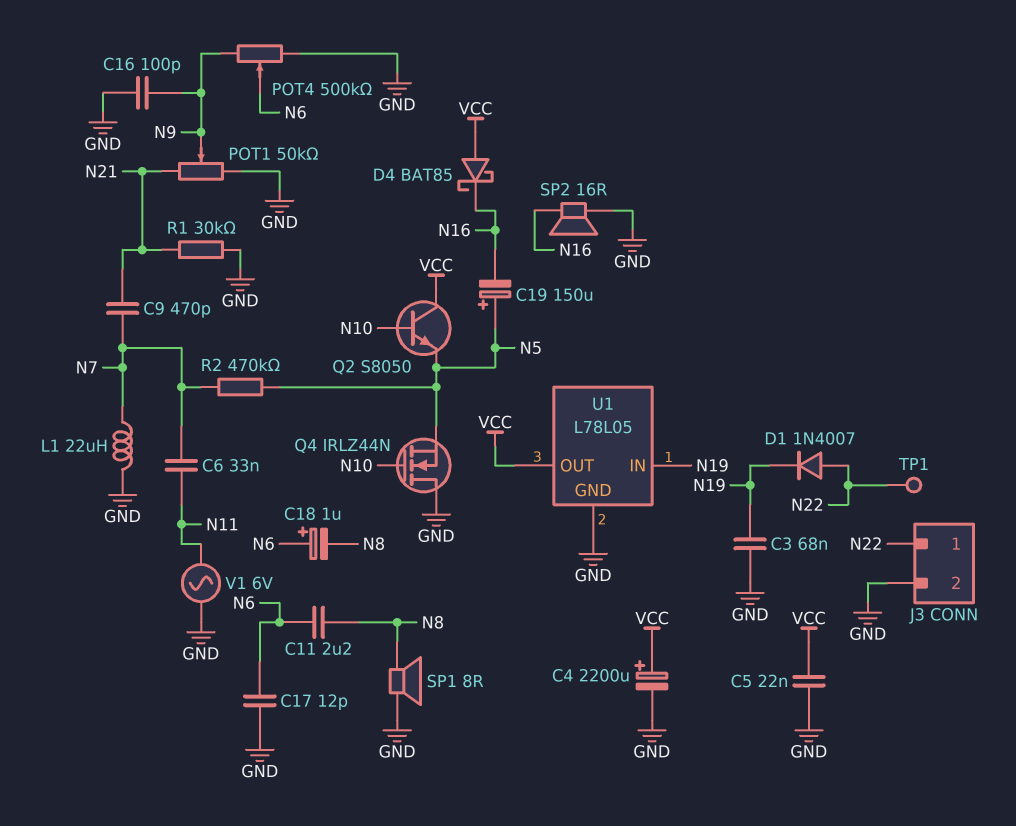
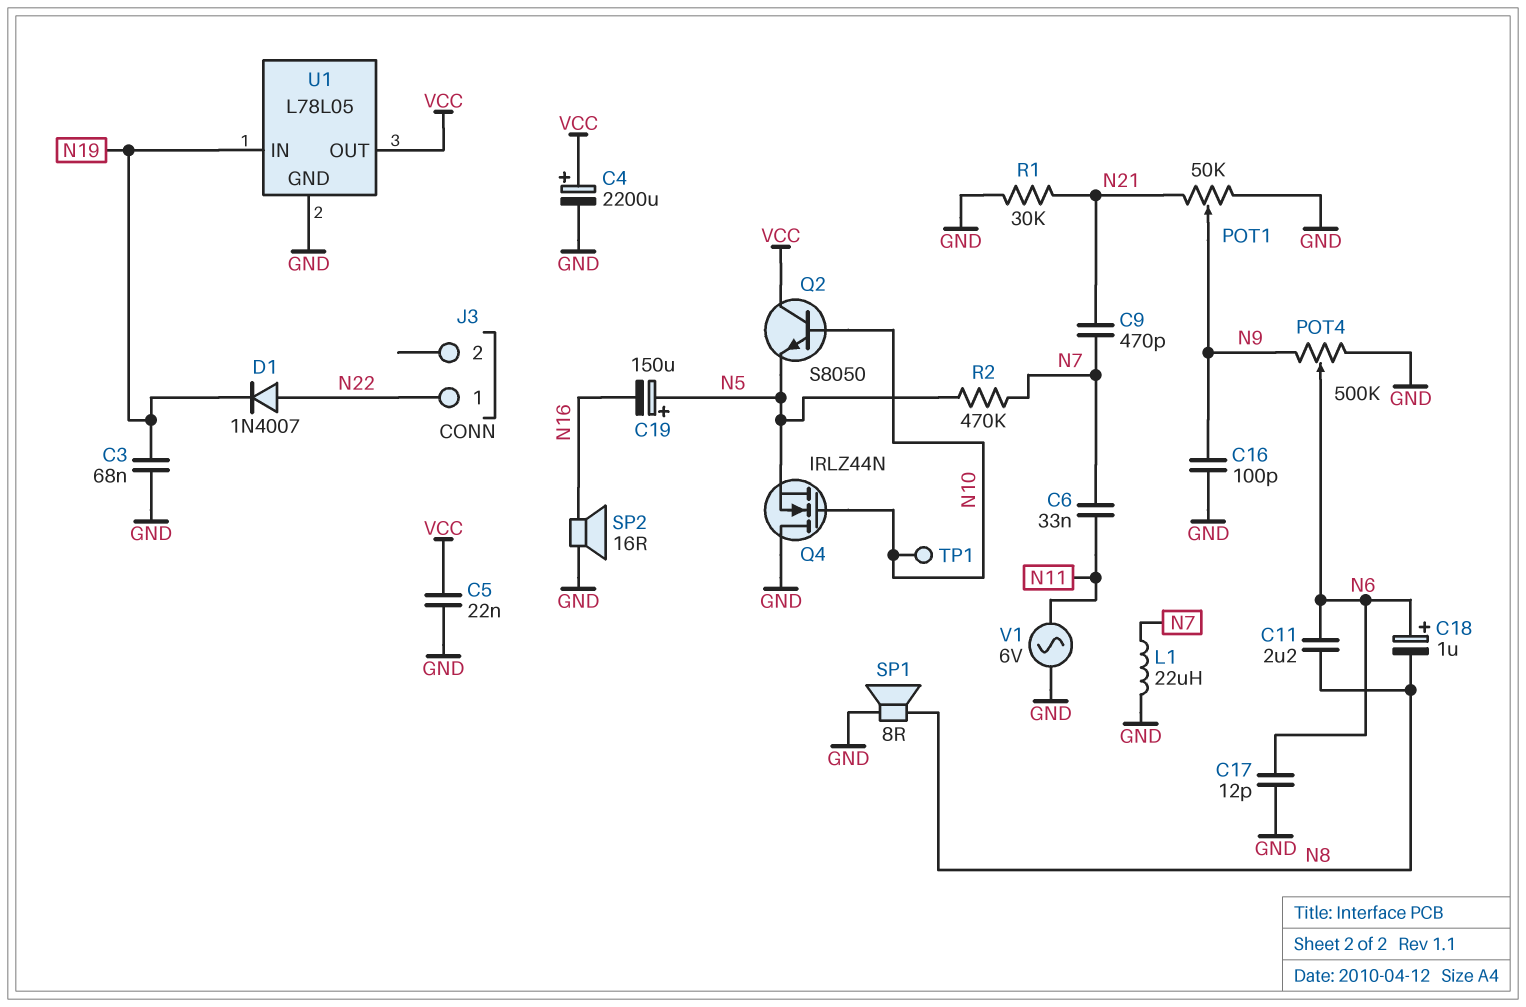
D4: schottky BAT85 (A VCC, K N16) -> none
J3 pin 2: GND -> none
TP1: test point (N22) -> test point (N10)

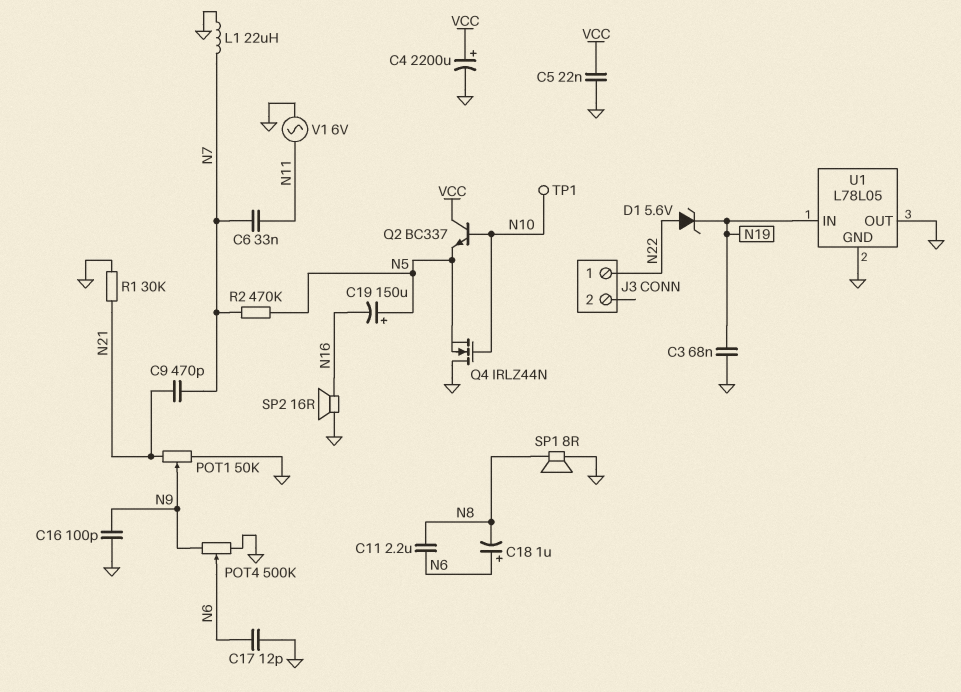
D1: diode 1N4007 (A N22, K N19) -> zener 5.6V (A N22, K N19)
Q2: NPN S8050 (B N10, C VCC, E N5) -> NPN BC337 (B N10, C VCC, E N5)
U1 pin OUT: VCC -> GND

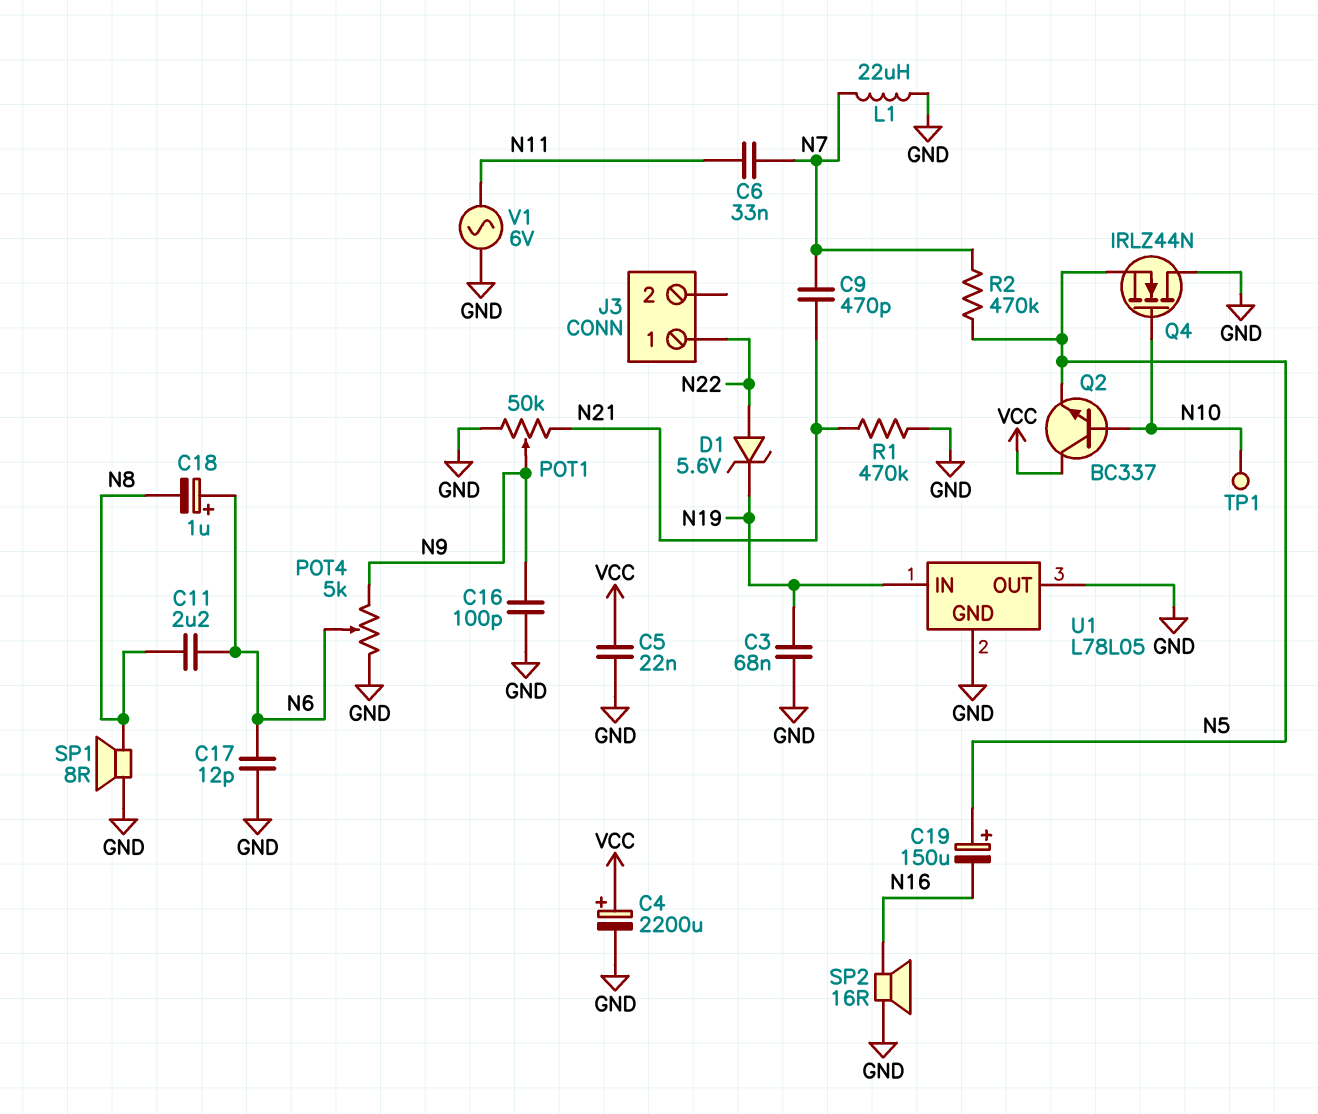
POT4: 500k (GND, N9, wiper N6) -> 5k (GND, N9, wiper N6)
R1: 30k (GND, N21) -> 470k (GND, N21)

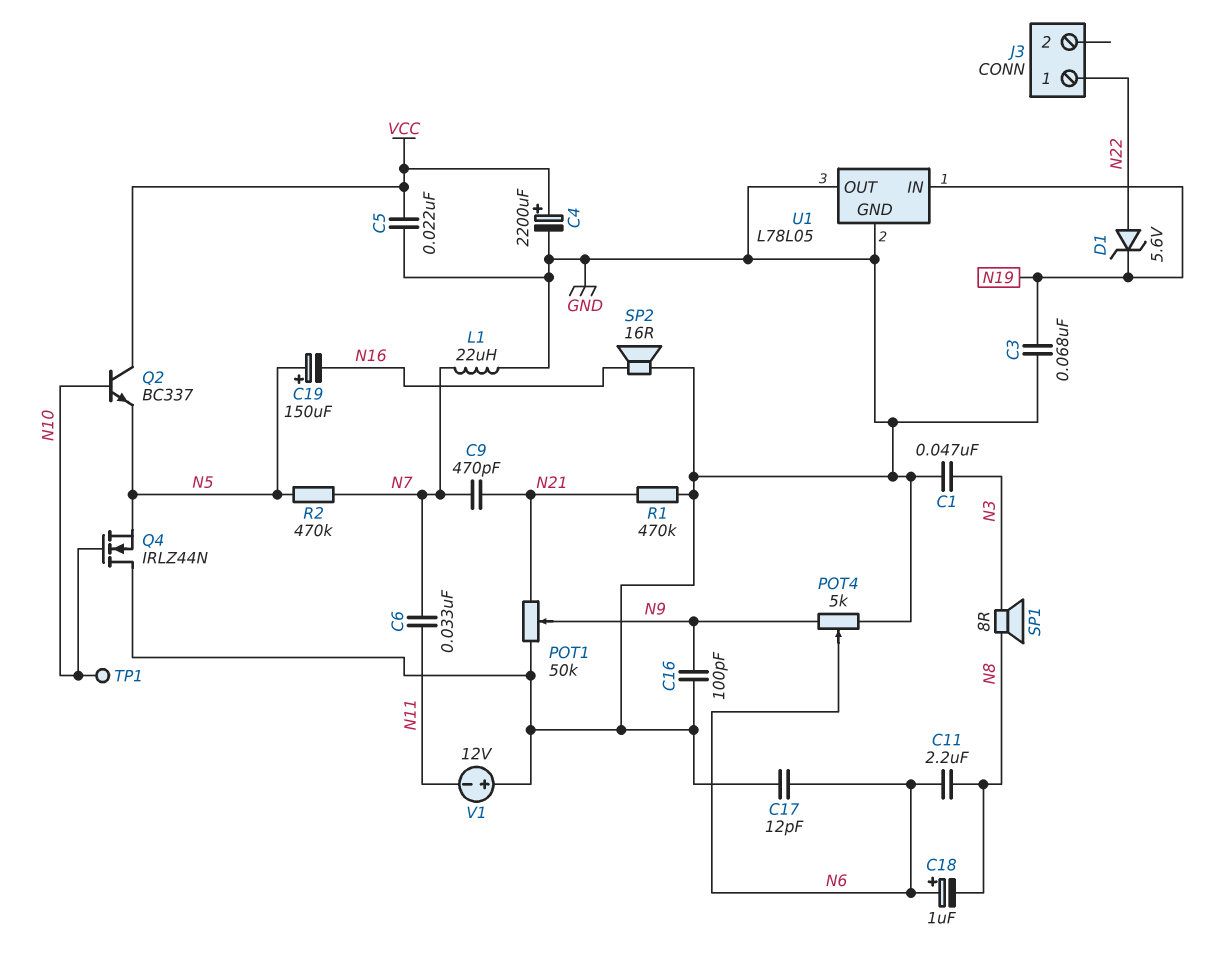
C1: none -> 47nF (GND, N3)
SP1: speaker 8R (GND, N8) -> speaker 8R (N3, N8)
V1: AC 6V (GND, N11) -> 12V (plus GND, minus N11)

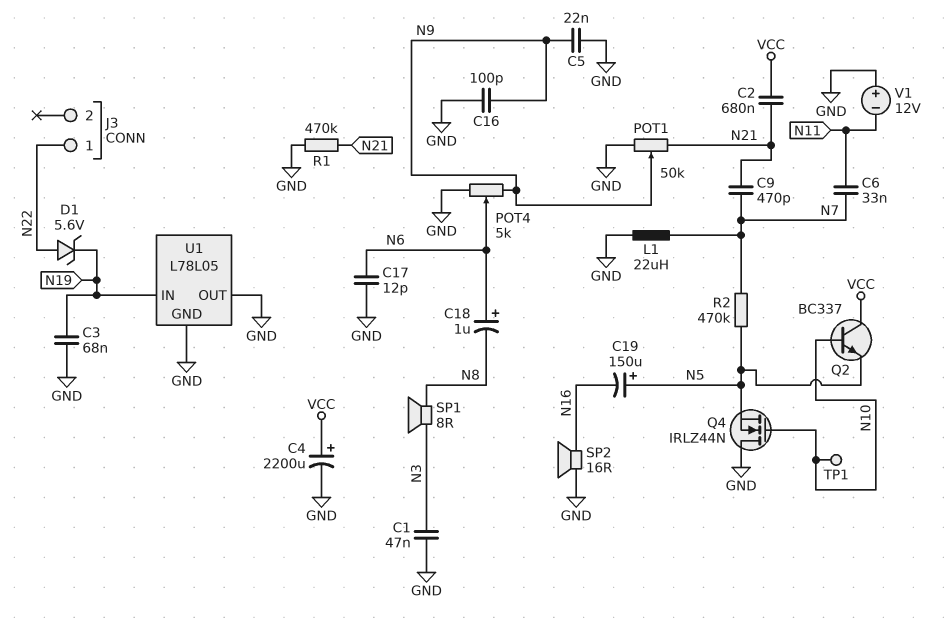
C2: none -> 680nF (N21, VCC)
C5: 22nF (GND, VCC) -> 22nF (GND, N9)
C11: 2.2uF (N6, N8) -> none

